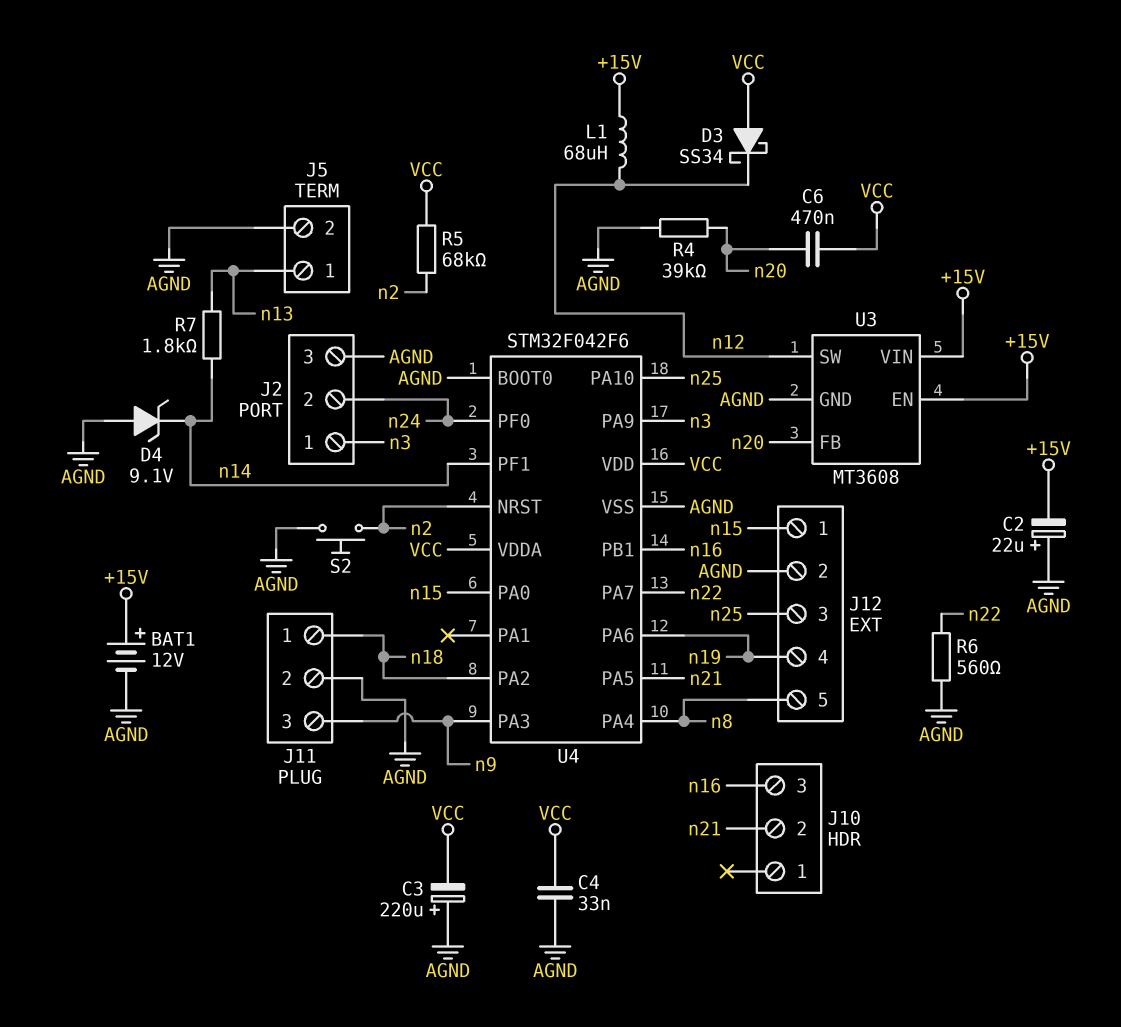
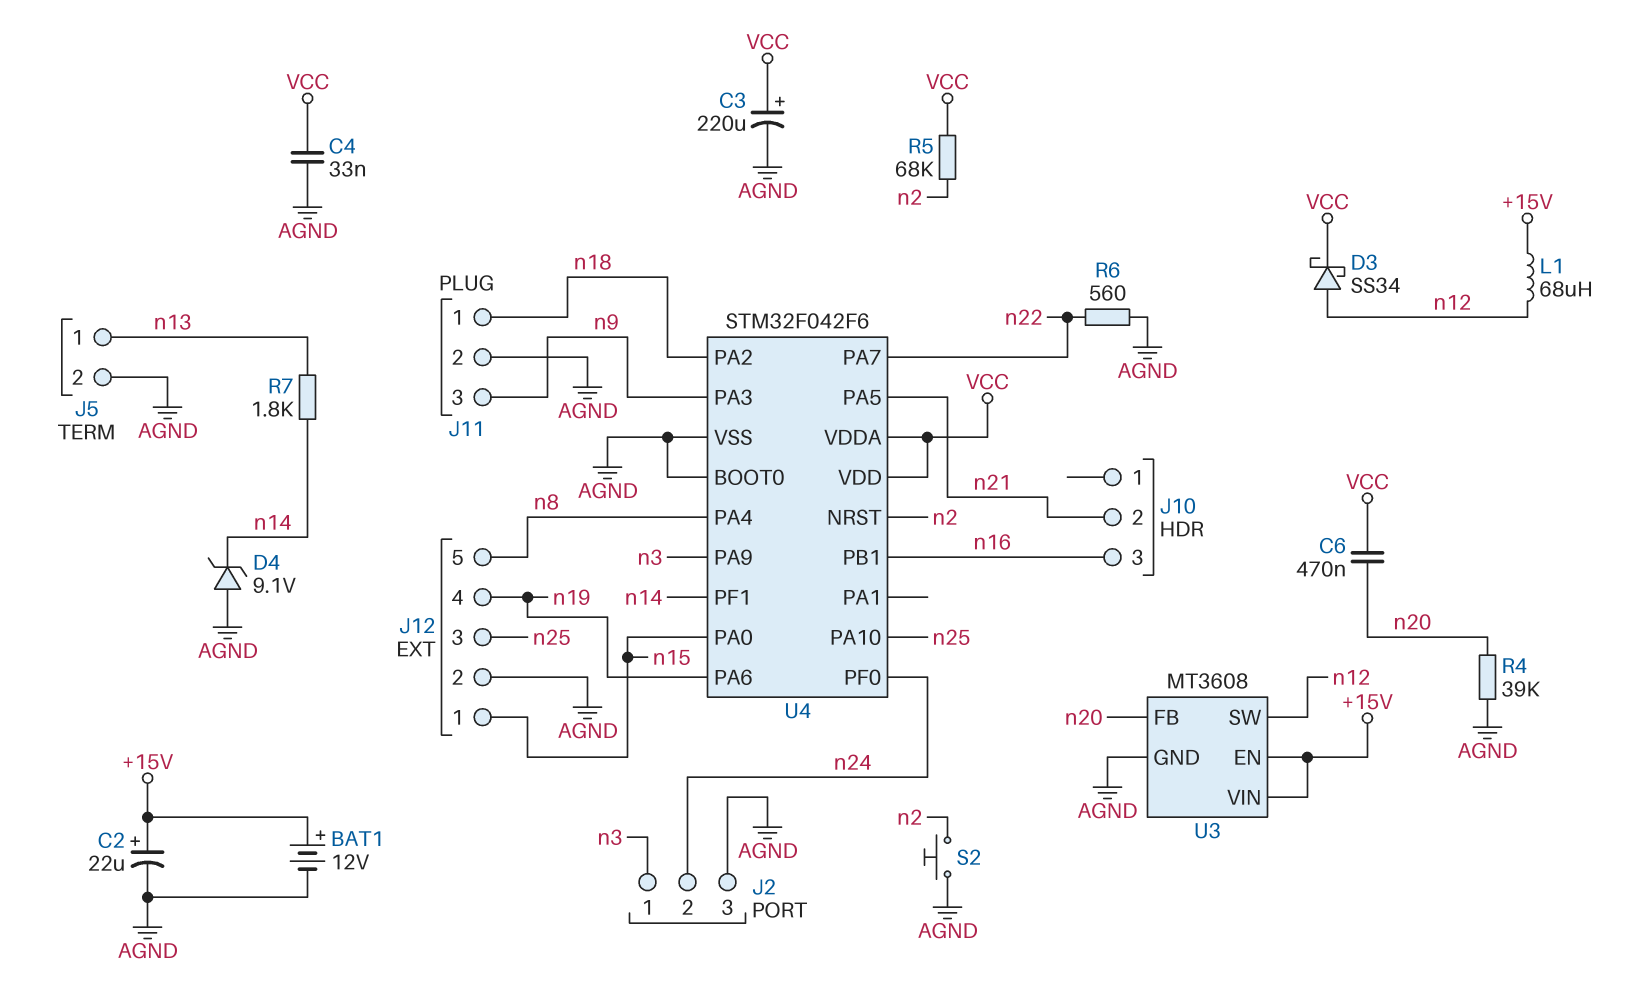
C2: 22uF (plus AGND, minus +15V) -> 22uF (plus +15V, minus AGND)
C3: 220uF (plus AGND, minus VCC) -> 220uF (plus VCC, minus AGND)
D3: schottky SS34 (A VCC, K n12) -> schottky SS34 (A n12, K VCC)

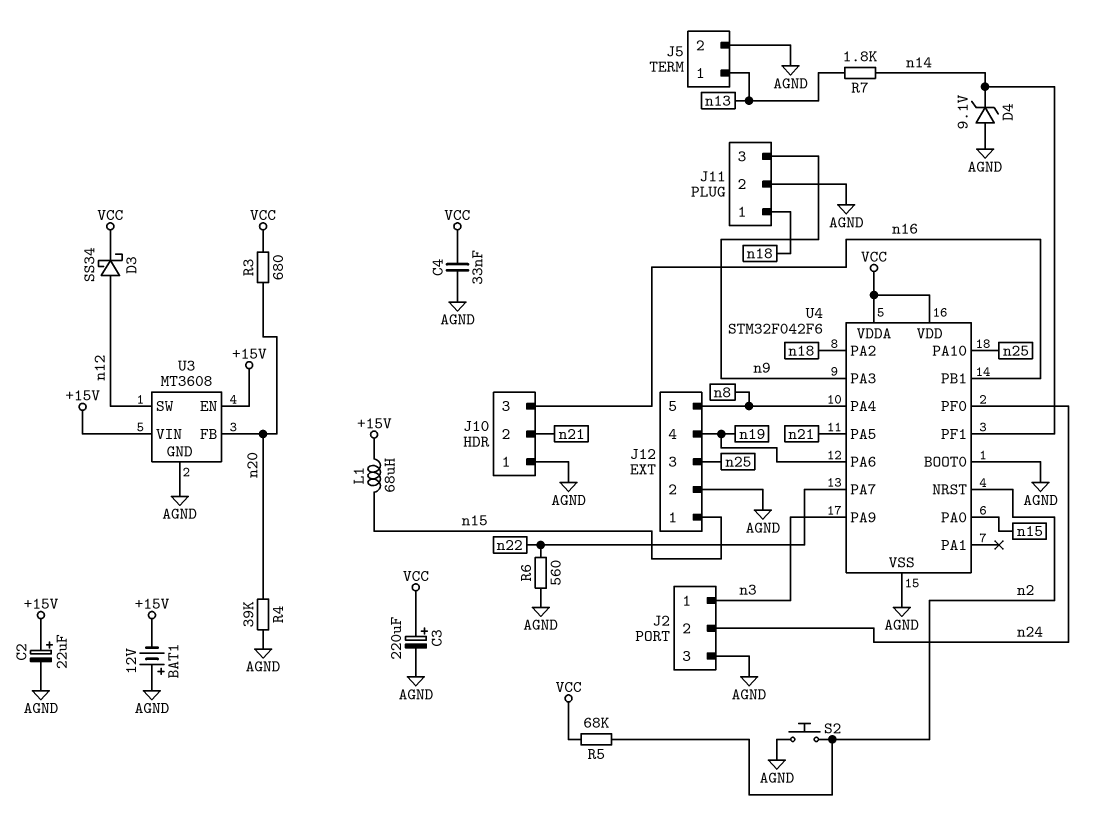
BAT1: 12V (plus +15V, minus AGND) -> 12V (plus AGND, minus +15V)
C6: 470nF (VCC, n20) -> none
J10 pin 1: none -> AGND
L1: 68uH (+15V, n12) -> 68uH (+15V, n15)
R3: none -> 680 (VCC, n20)

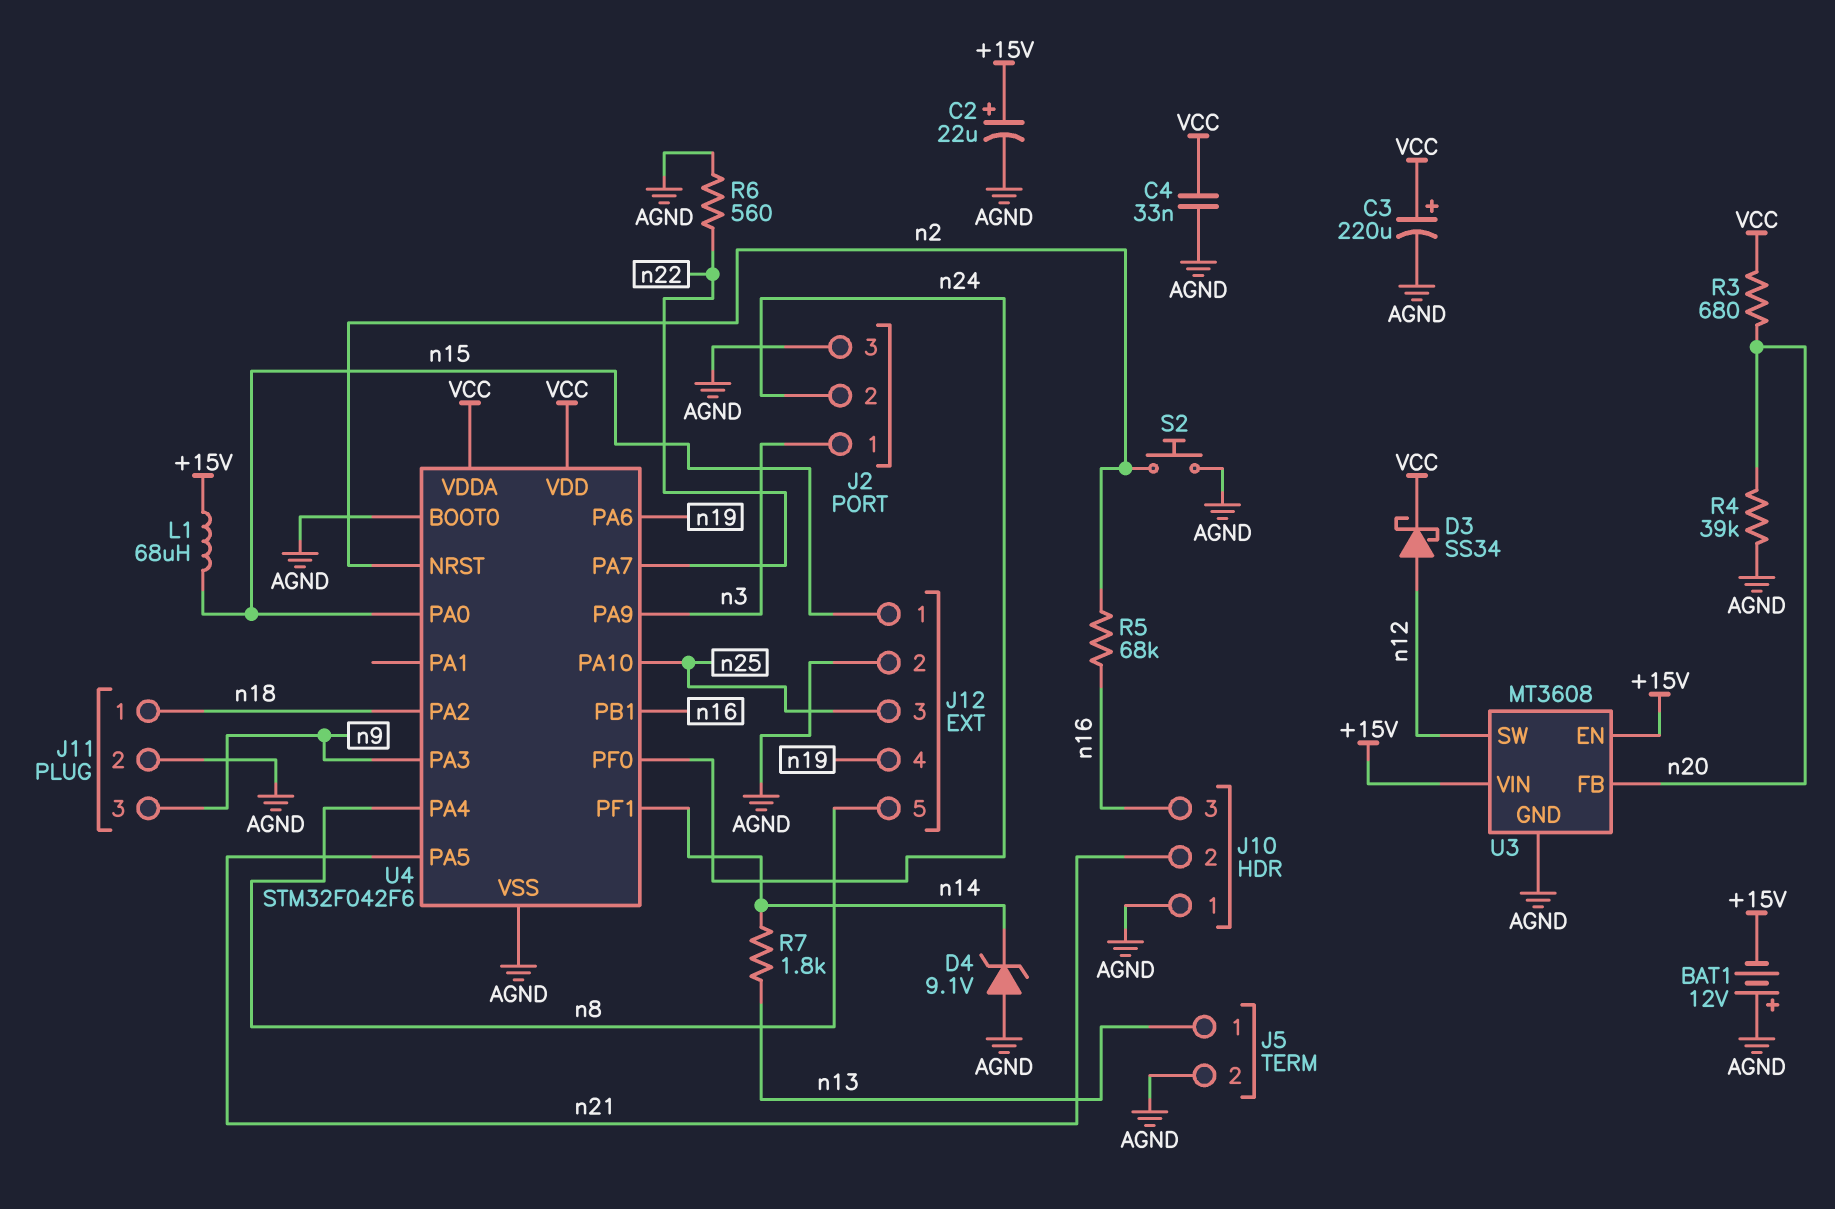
R5: 68k (VCC, n2) -> 68k (n2, n16)

